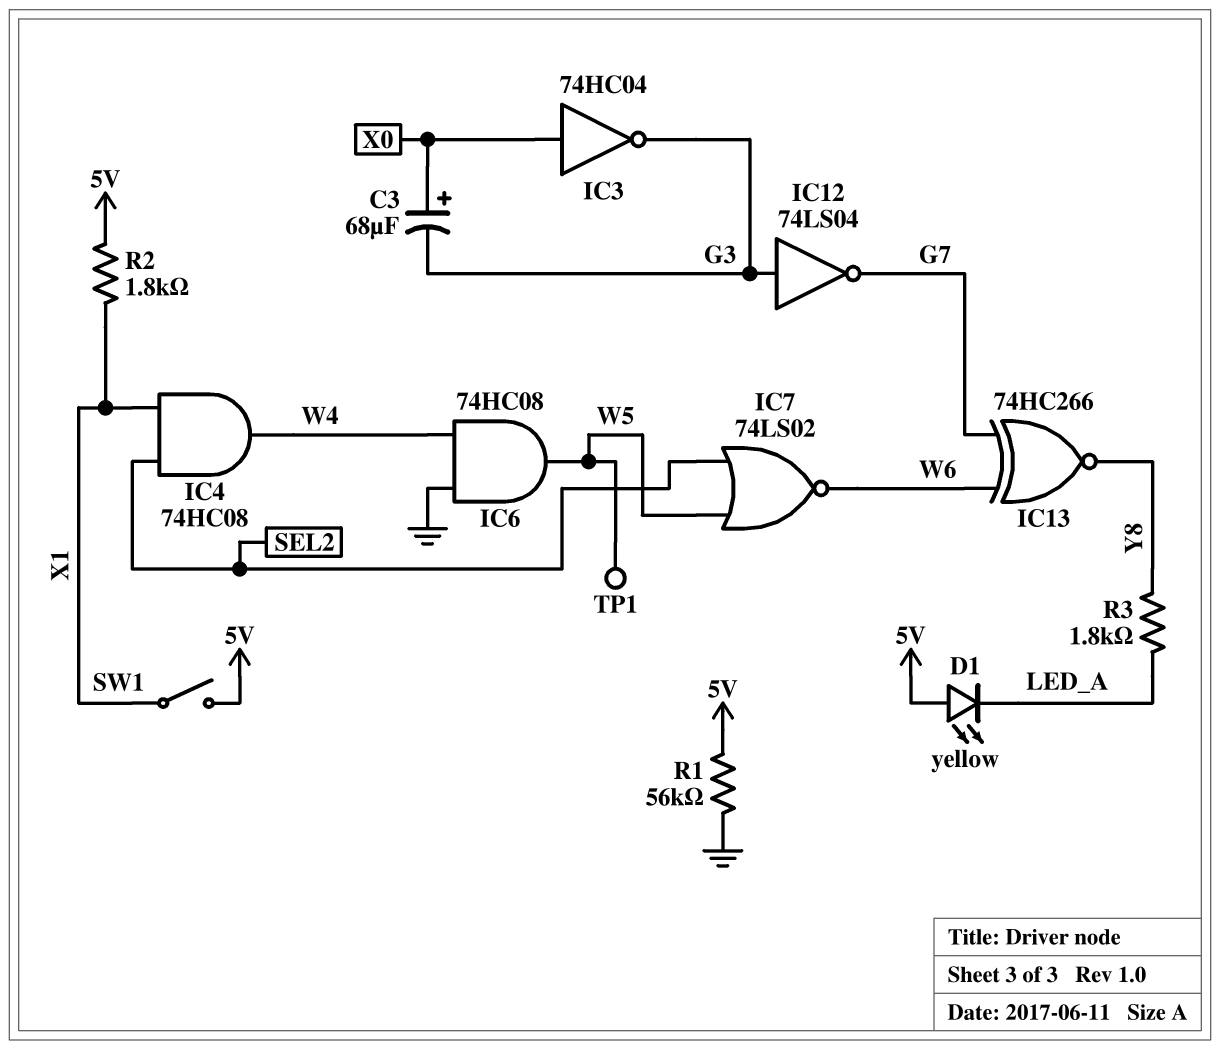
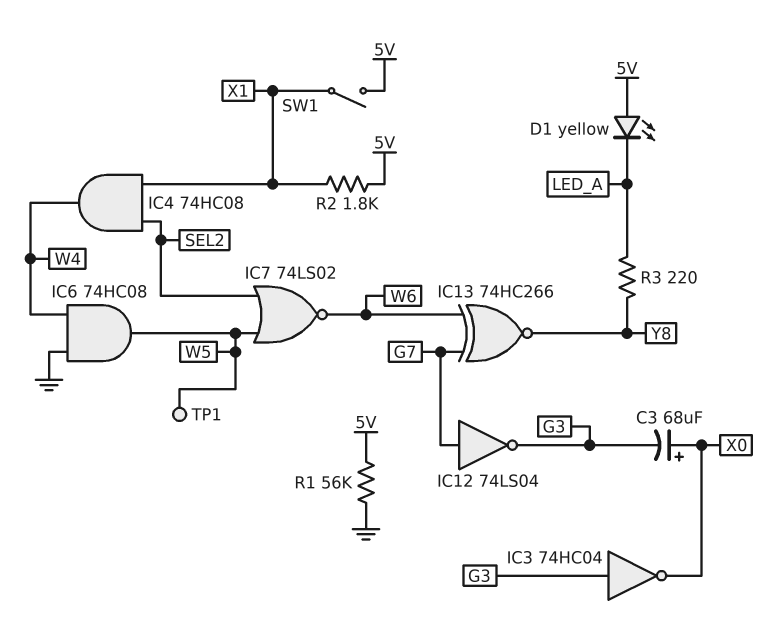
IC3: NOT 74HC04 (in X0, out G3) -> NOT 74HC04 (in G3, out X0)
IC12: NOT 74LS04 (in G3, out G7) -> NOT 74LS04 (in G7, out G3)
R3: 1.8k (LED_A, Y8) -> 220 (LED_A, Y8)

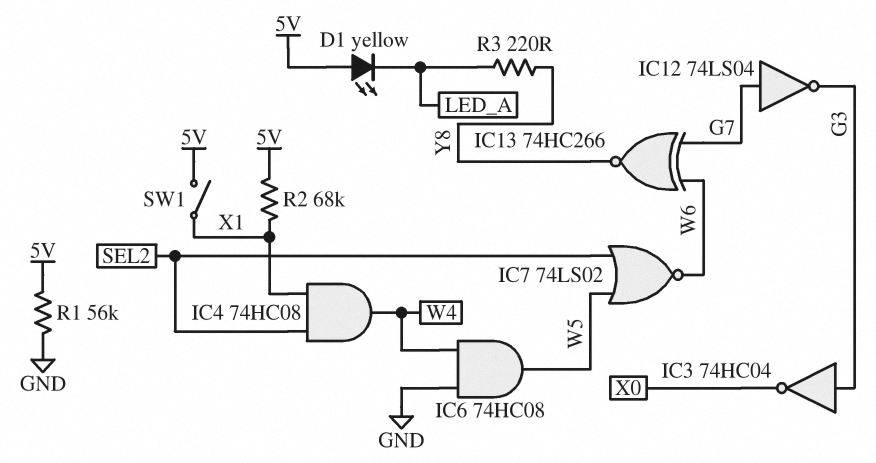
C3: 68uF (plus X0, minus G3) -> none
R2: 1.8k (5V, X1) -> 68k (5V, X1)
TP1: test point (W5) -> none

